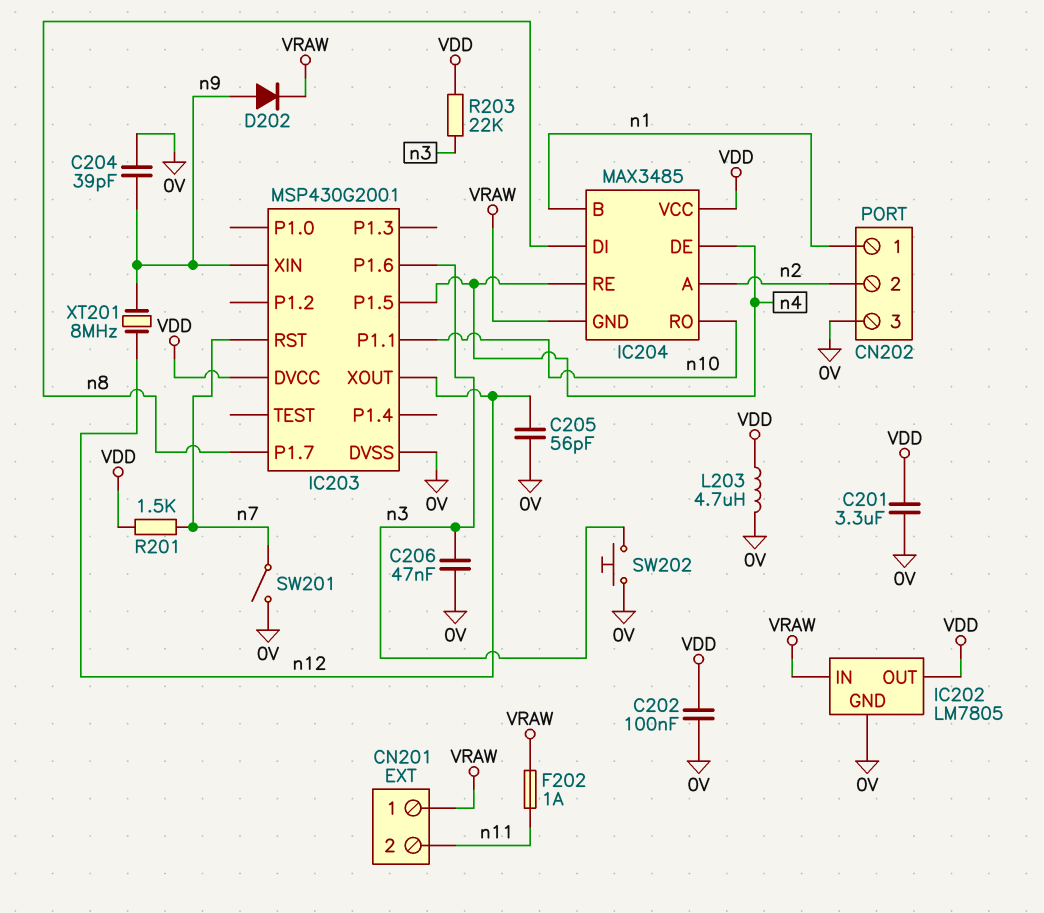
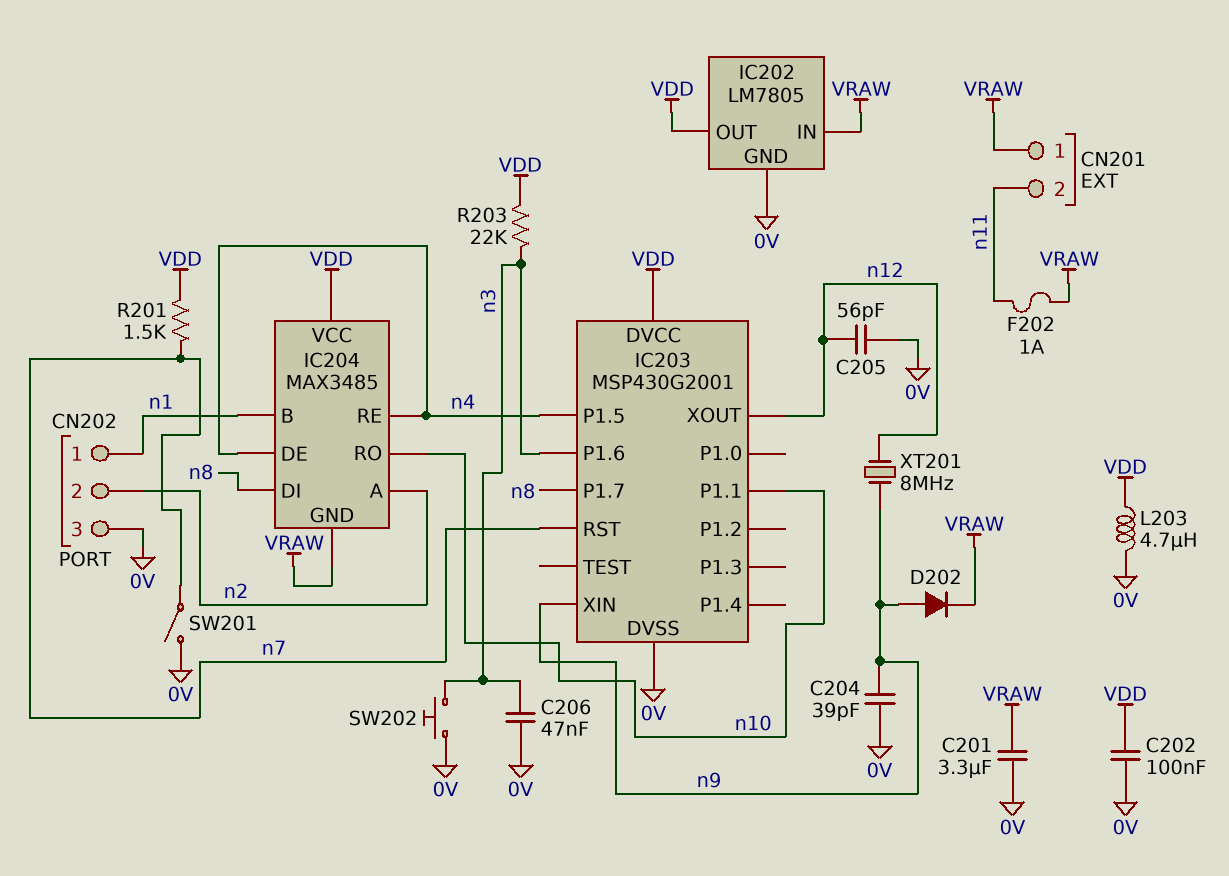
C201: 3.3uF (0V, VDD) -> 3.3uF (0V, VRAW)

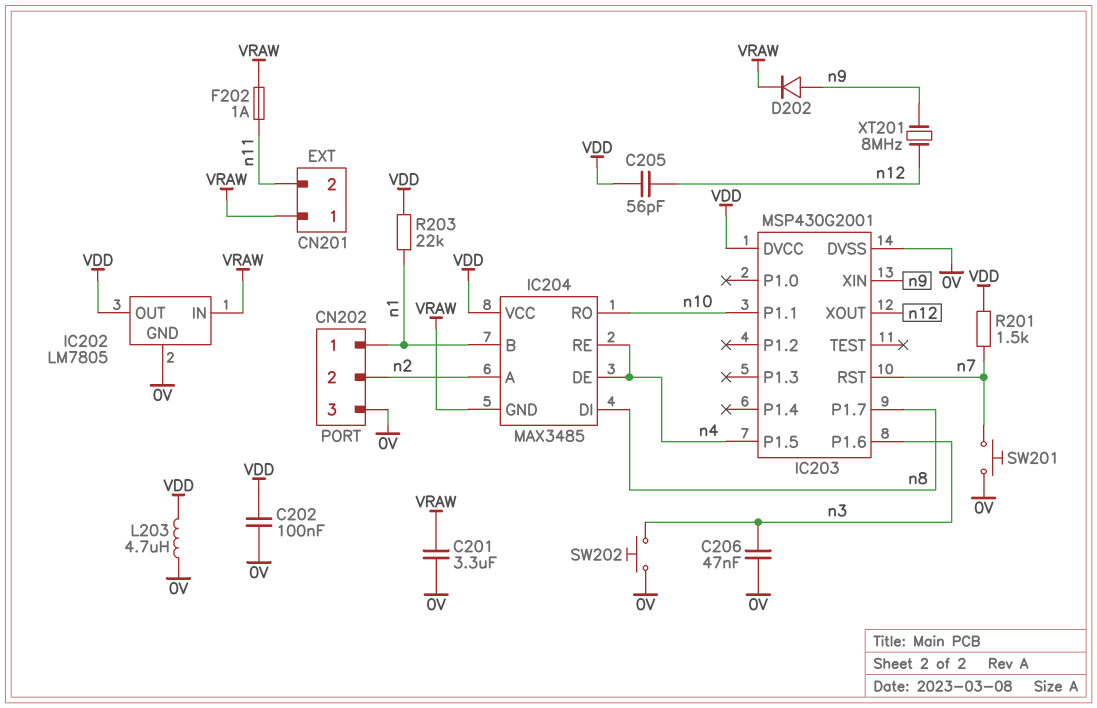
C204: 39pF (0V, n9) -> none
C205: 56pF (0V, n12) -> 56pF (VDD, n12)
R203: 22k (VDD, n3) -> 22k (VDD, n1)
SW201: switch (0V, n7) -> button (0V, n7)

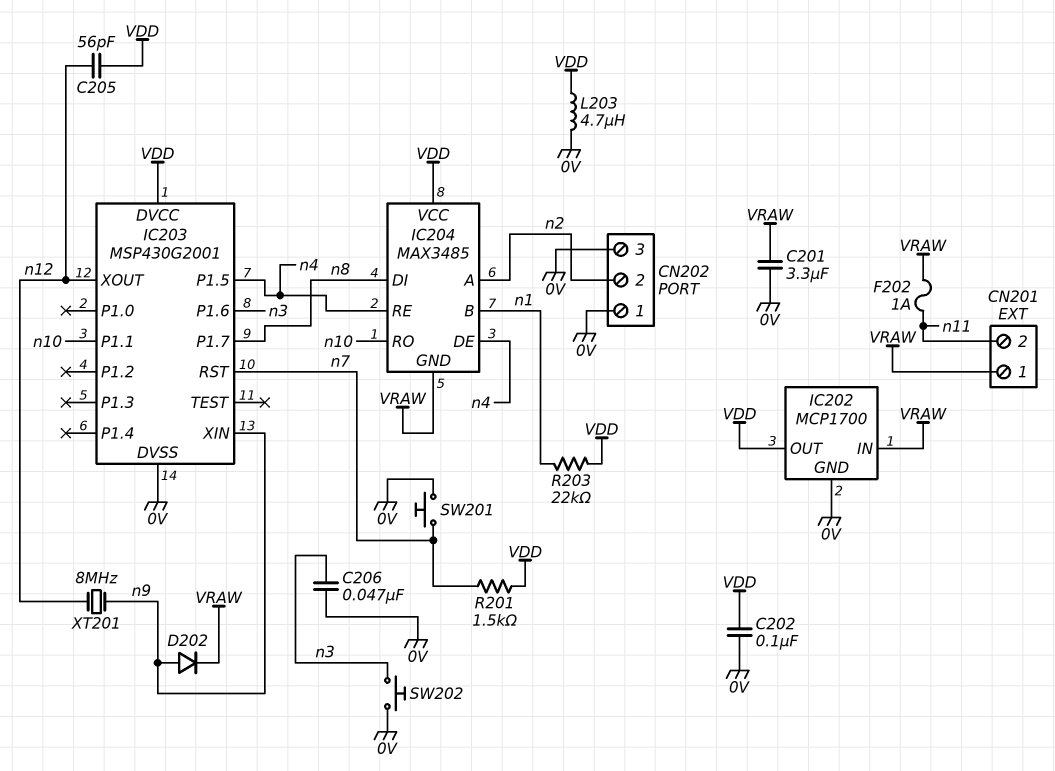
CN202 pin 1: n1 -> 0V
IC202: LM7805 -> MCP1700

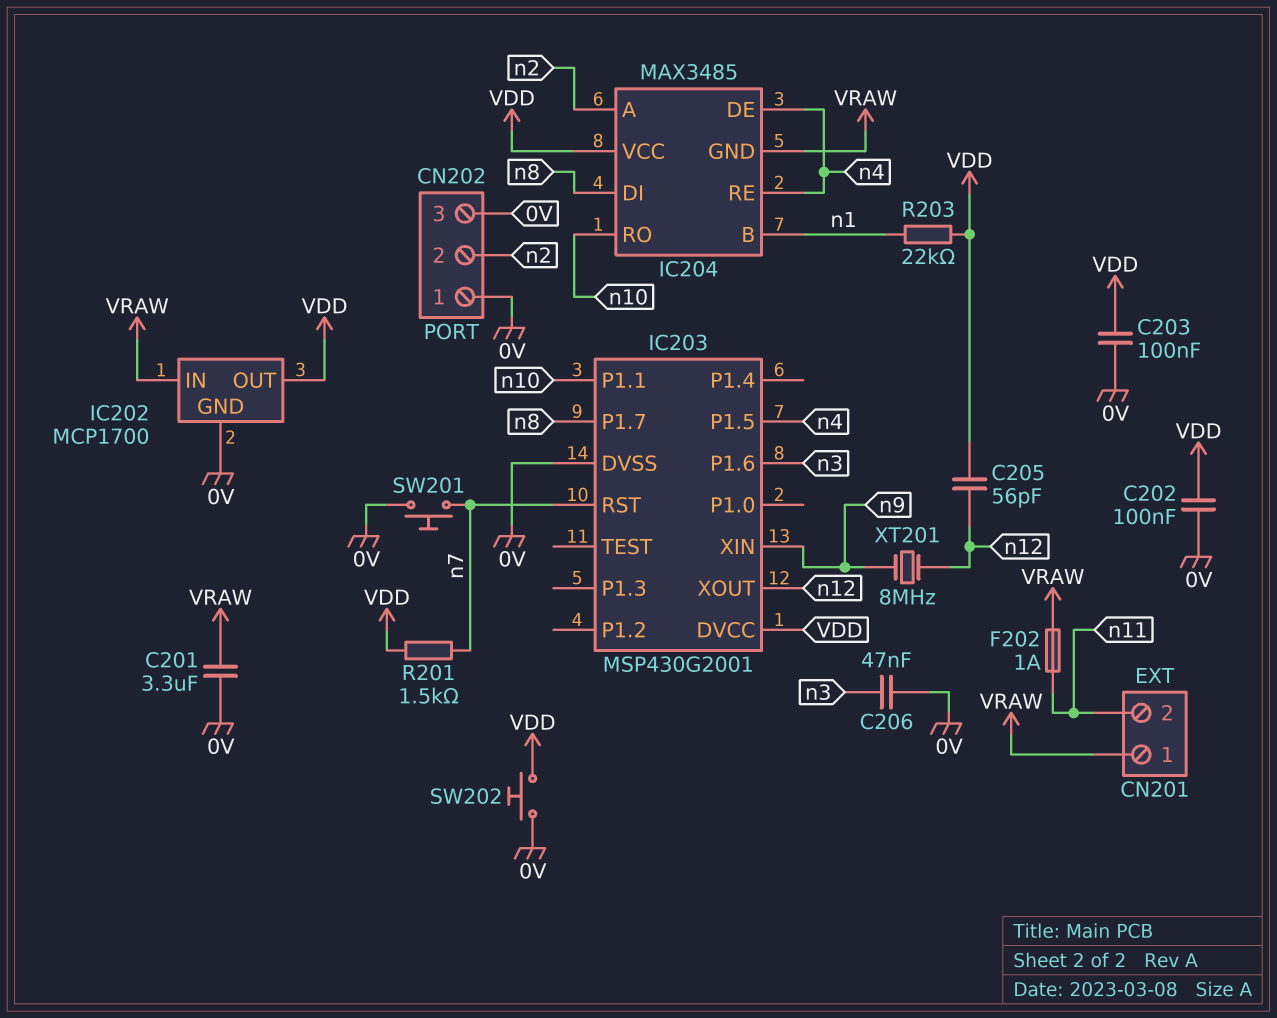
C203: none -> 100nF (0V, VDD)
D202: diode (A n9, K VRAW) -> none
L203: 4.7uH (0V, VDD) -> none
SW202: button (0V, n3) -> button (0V, VDD)

